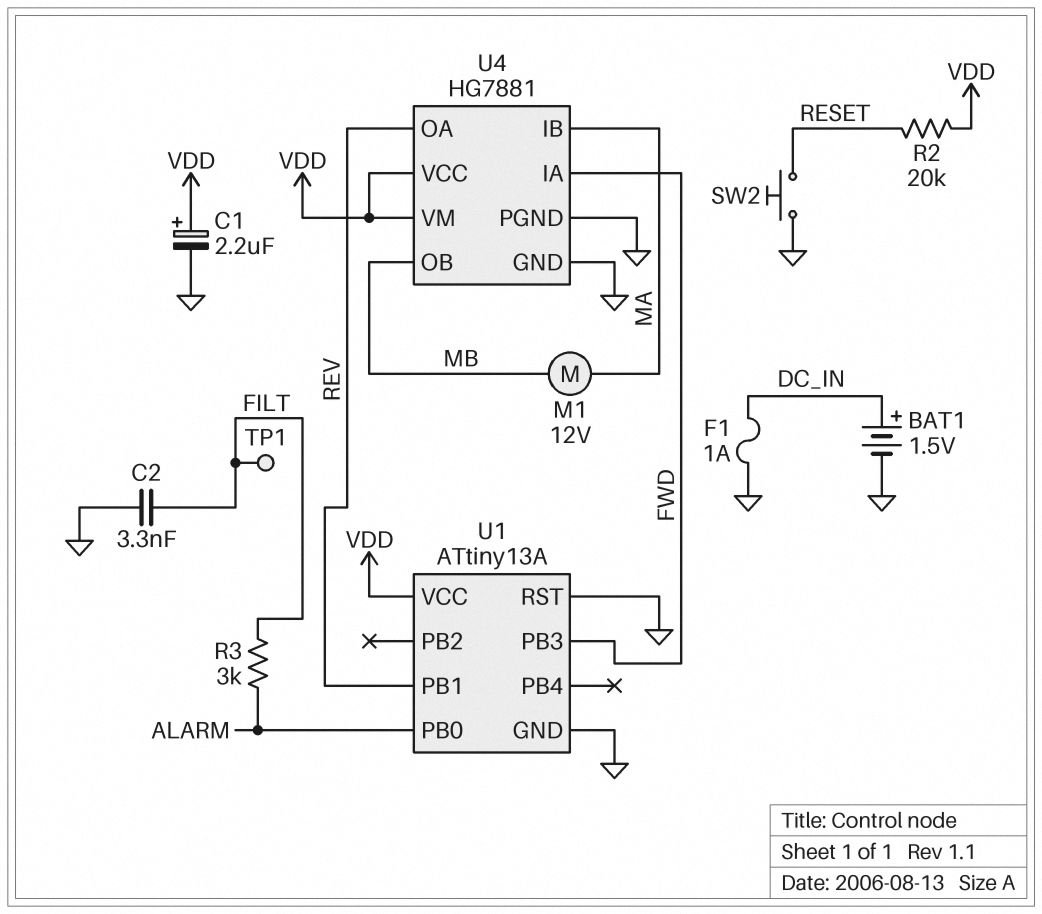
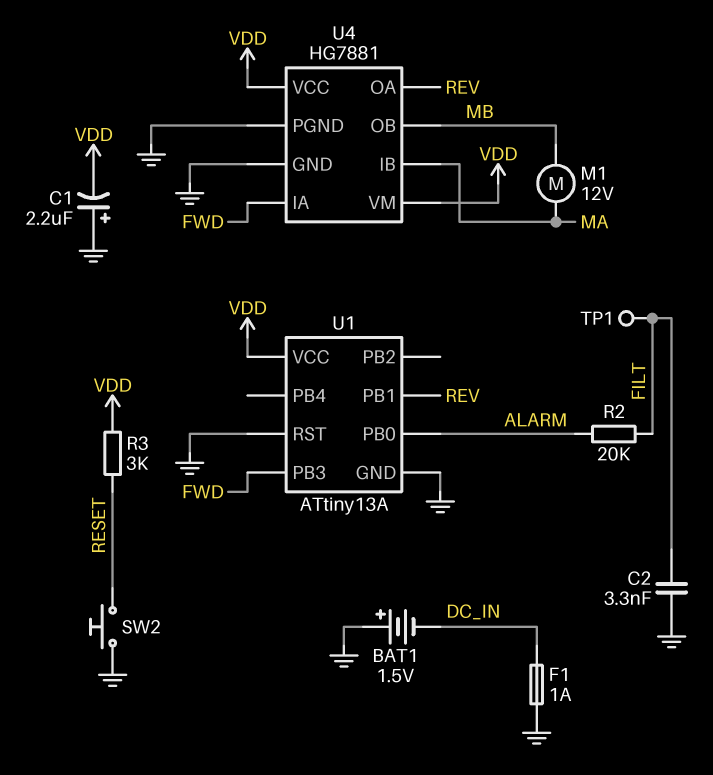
BAT1: 1.5V (plus DC_IN, minus GND) -> 1.5V (plus GND, minus DC_IN)
C1: 2.2uF (plus VDD, minus GND) -> 2.2uF (plus GND, minus VDD)
R2: 20k (RESET, VDD) -> 20k (ALARM, FILT)
R3: 3k (ALARM, FILT) -> 3k (RESET, VDD)

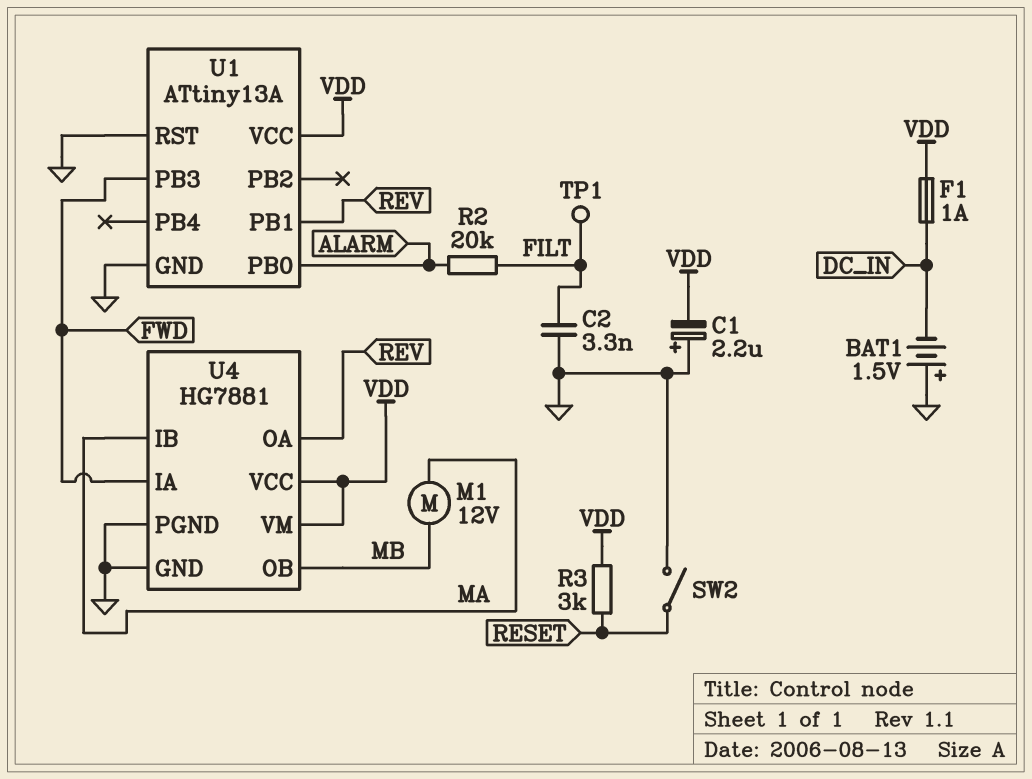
F1: 1A (DC_IN, GND) -> 1A (DC_IN, VDD)
SW2: button (GND, RESET) -> switch (GND, RESET)

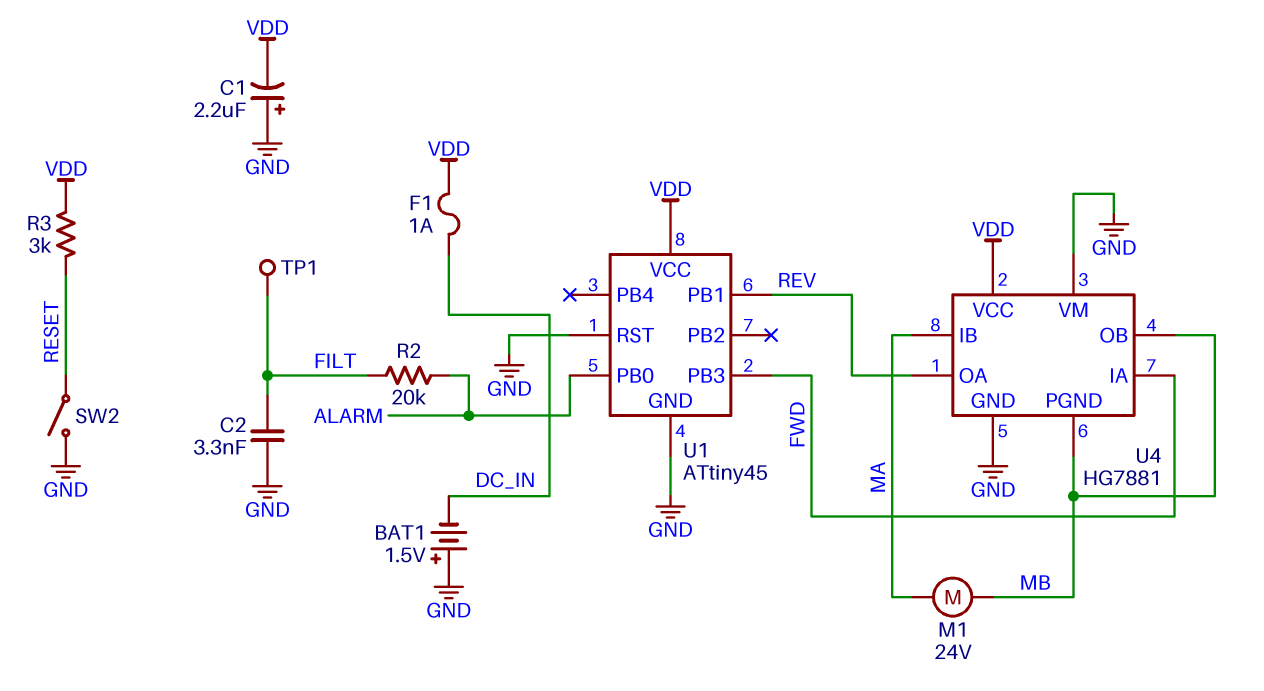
M1: motor 12V (MA, MB) -> motor 24V (MA, MB)
U1: ATtiny13A -> ATtiny45
U4 pin PGND: GND -> MB
U4 pin VM: VDD -> GND

